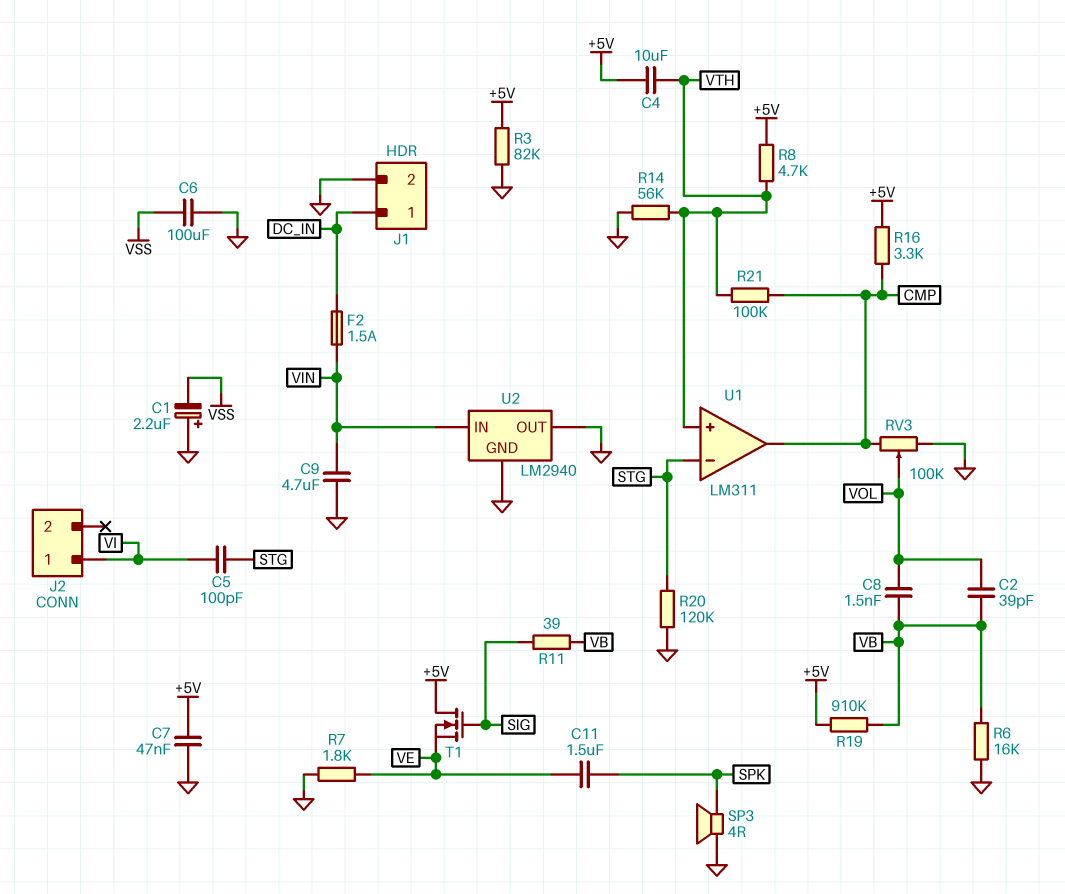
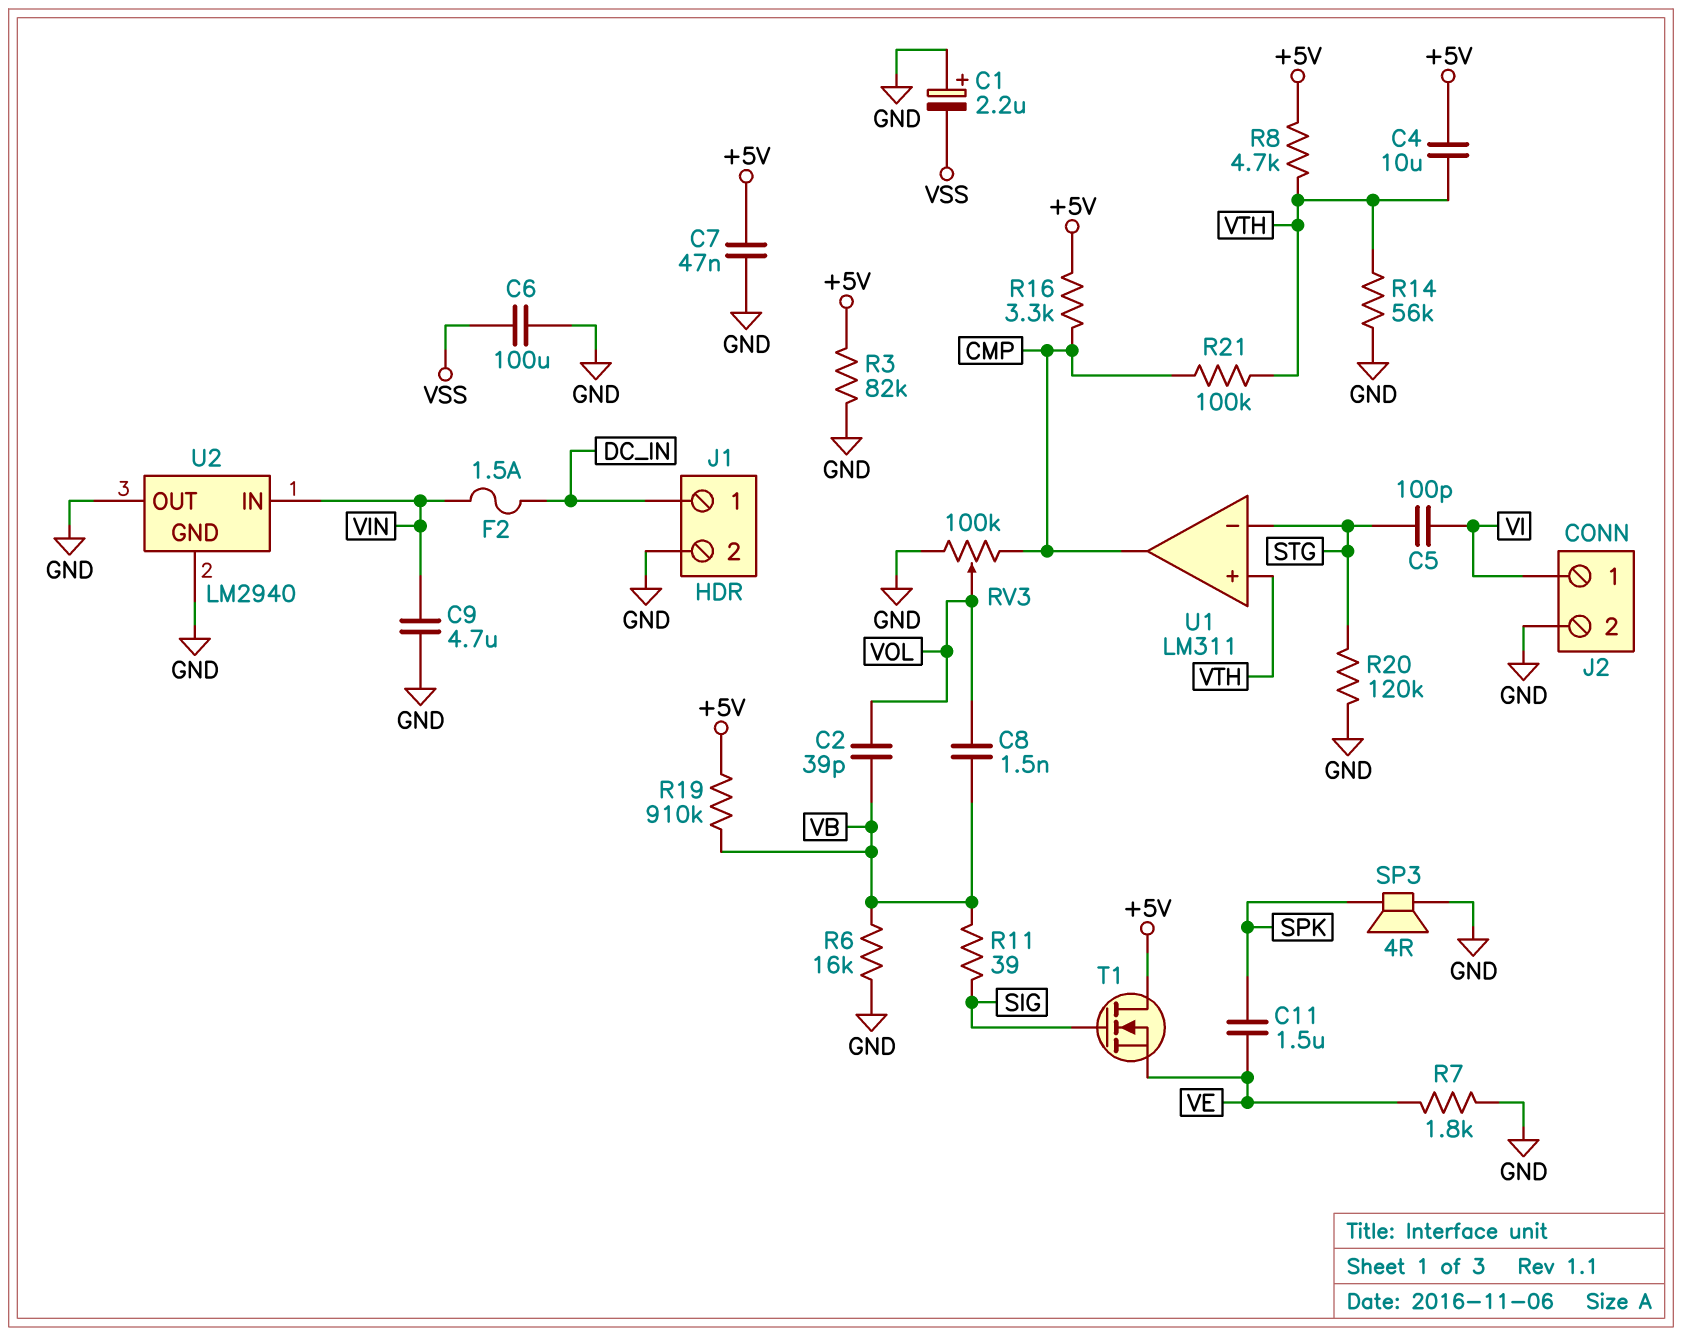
J2 pin 2: none -> GND

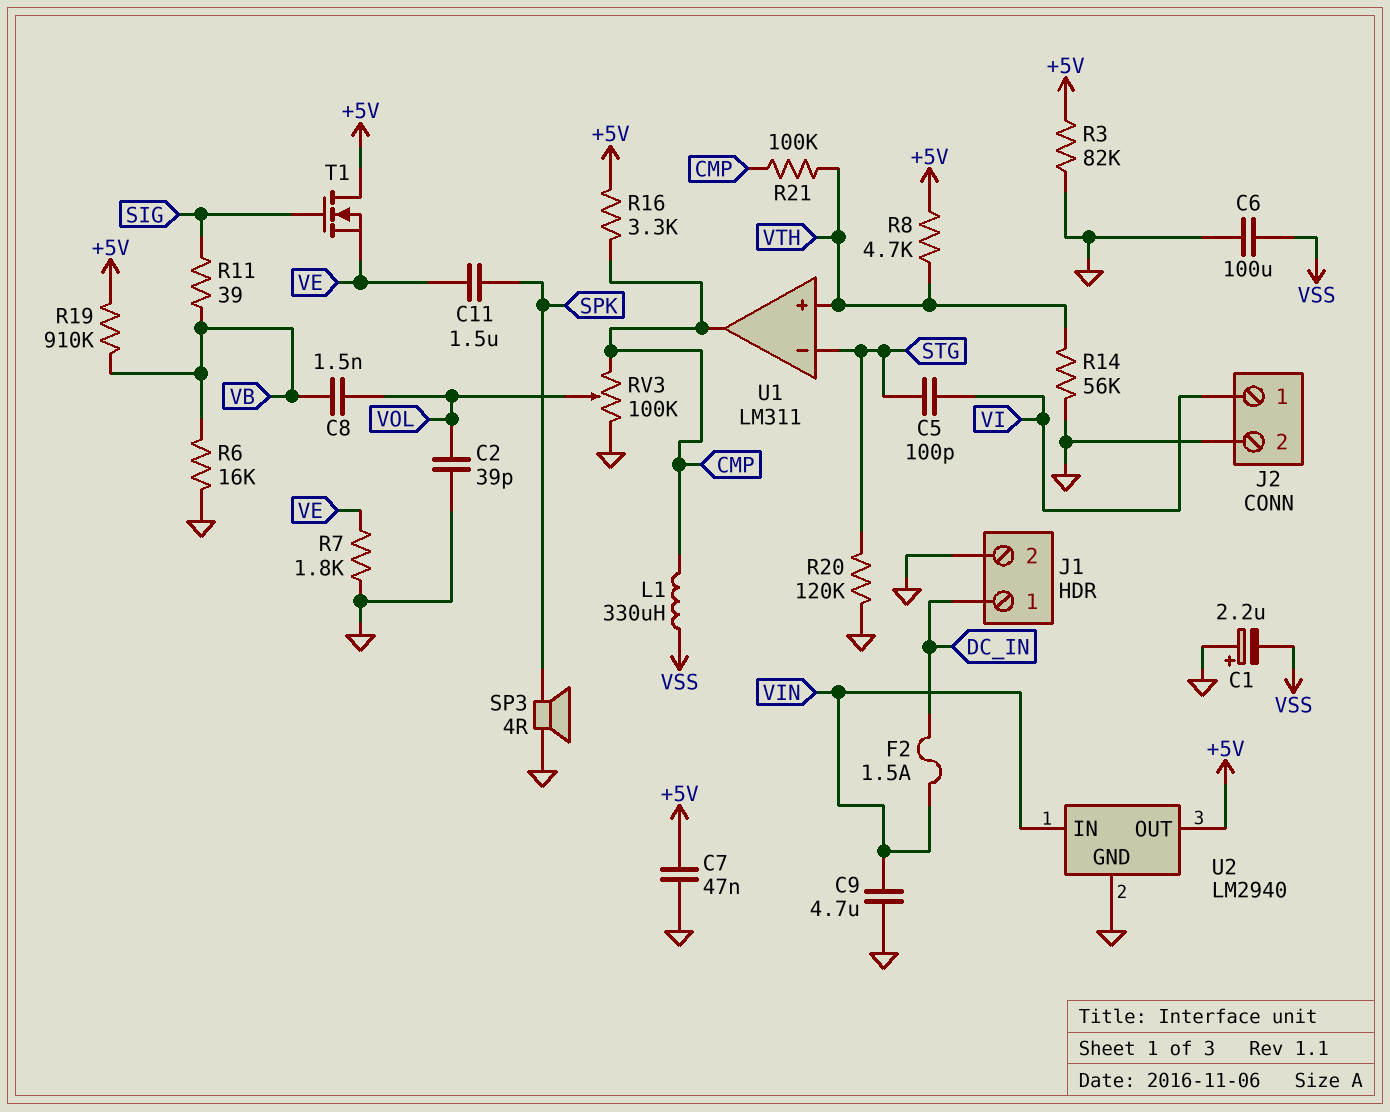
C2: 39pF (VB, VOL) -> 39pF (GND, VOL)
C4: 10uF (+5V, VTH) -> none
L1: none -> 330uH (CMP, VSS)
U2 pin OUT: GND -> +5V

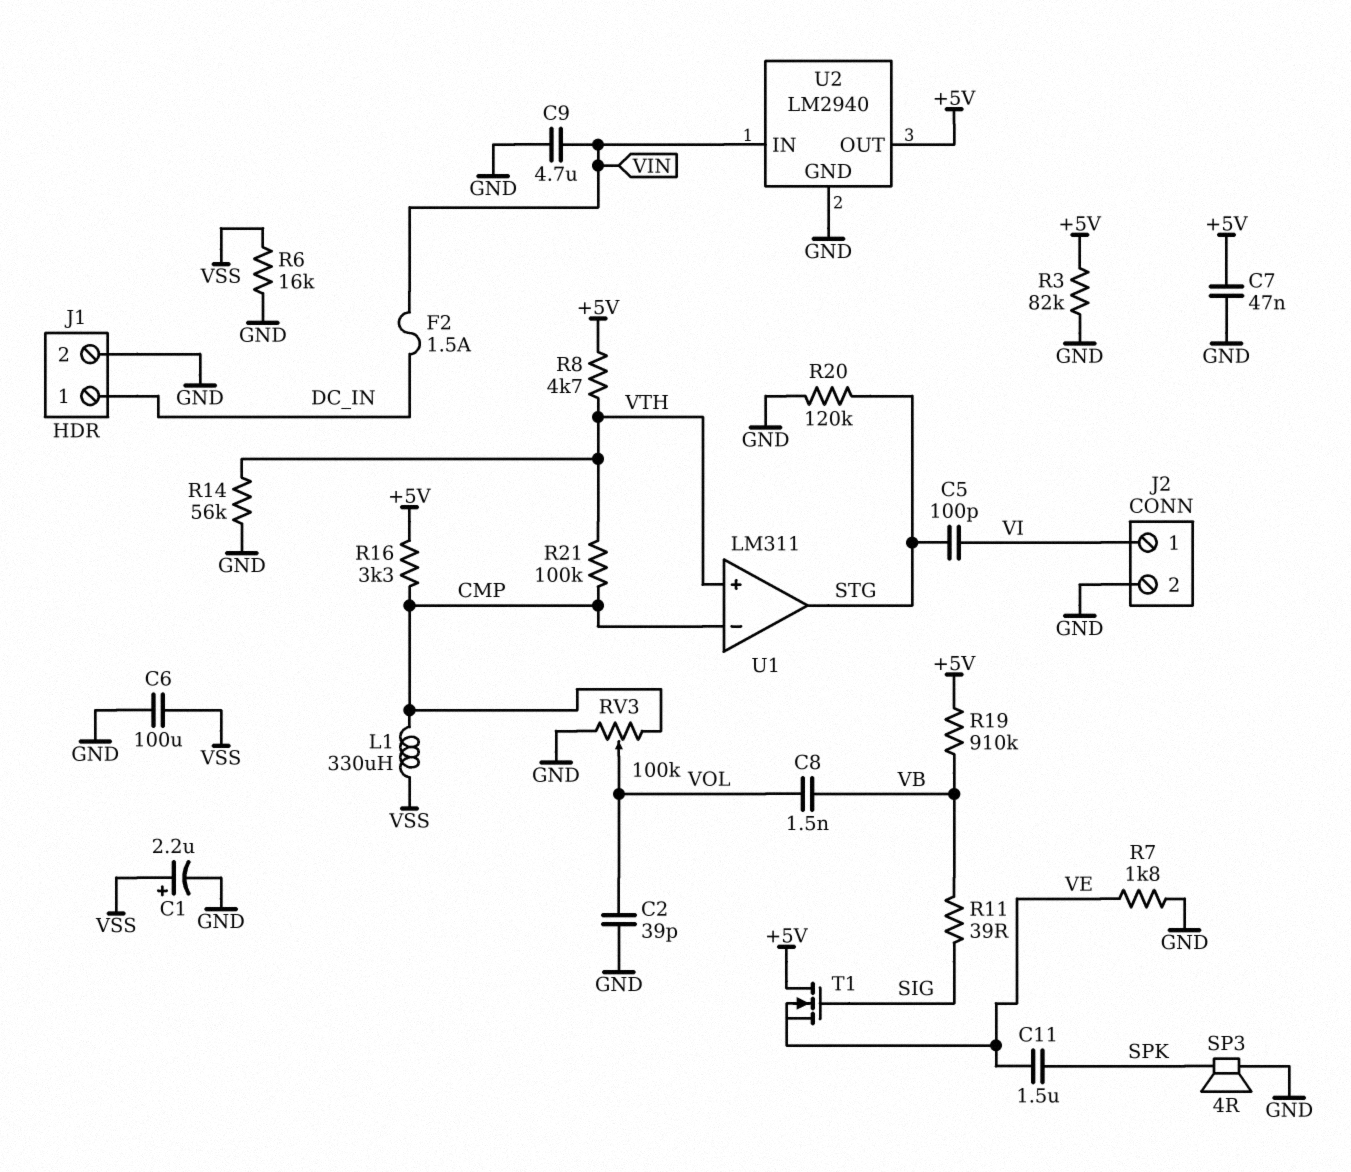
C1: 2.2uF (plus GND, minus VSS) -> 2.2uF (plus VSS, minus GND)
R6: 16k (GND, VB) -> 16k (GND, VSS)
U1 pin in-: STG -> CMP
U1 pin out: CMP -> STG

